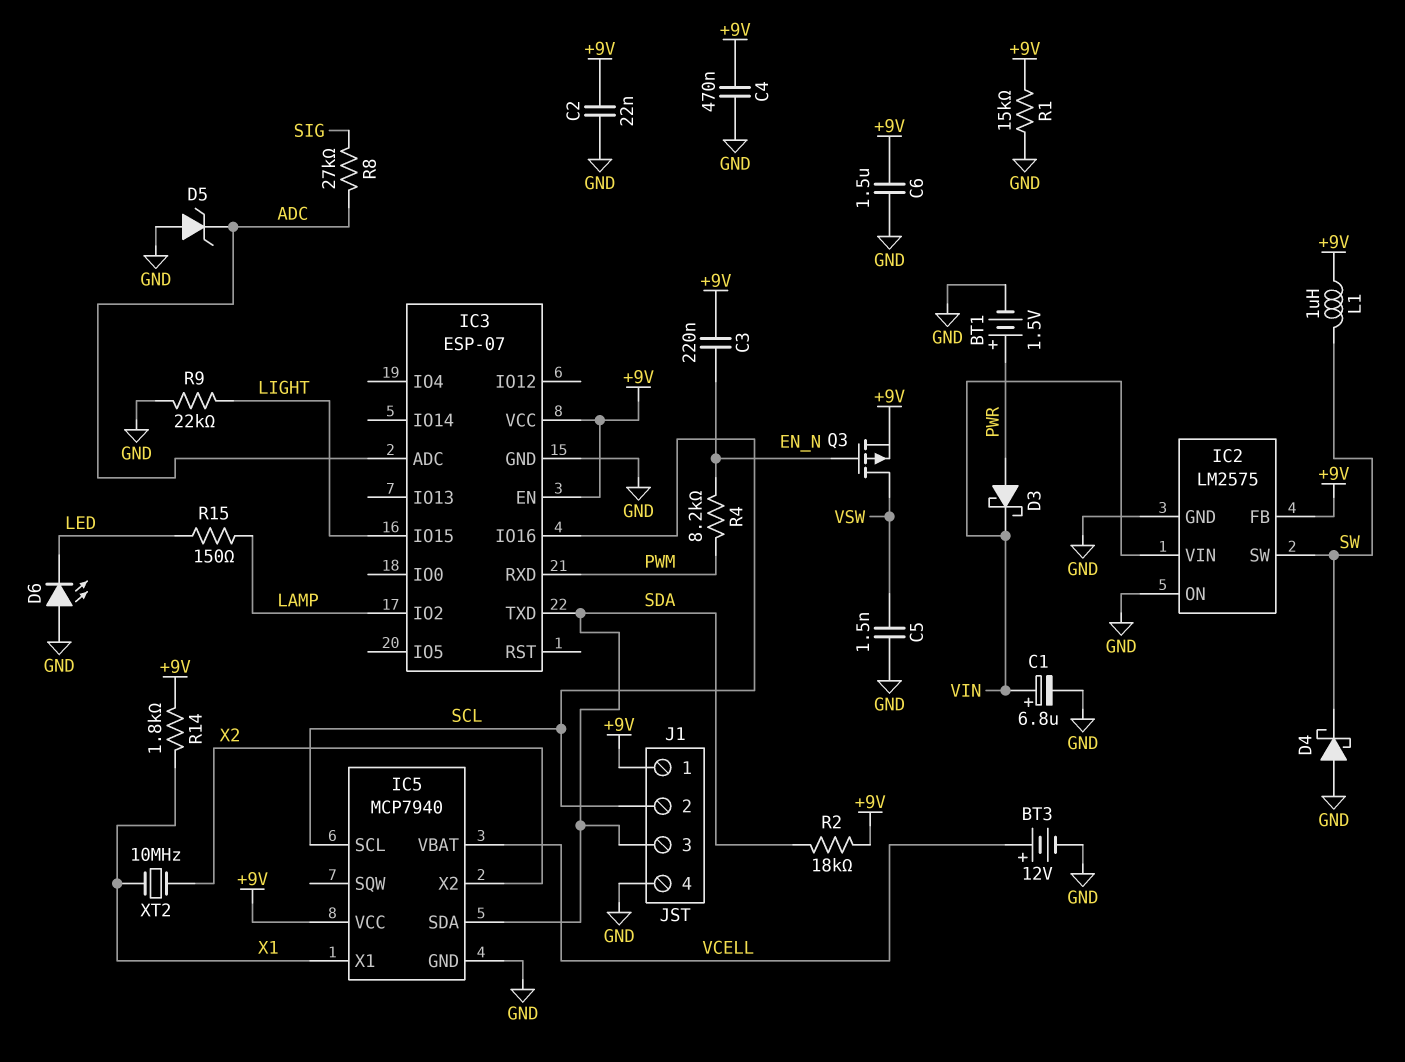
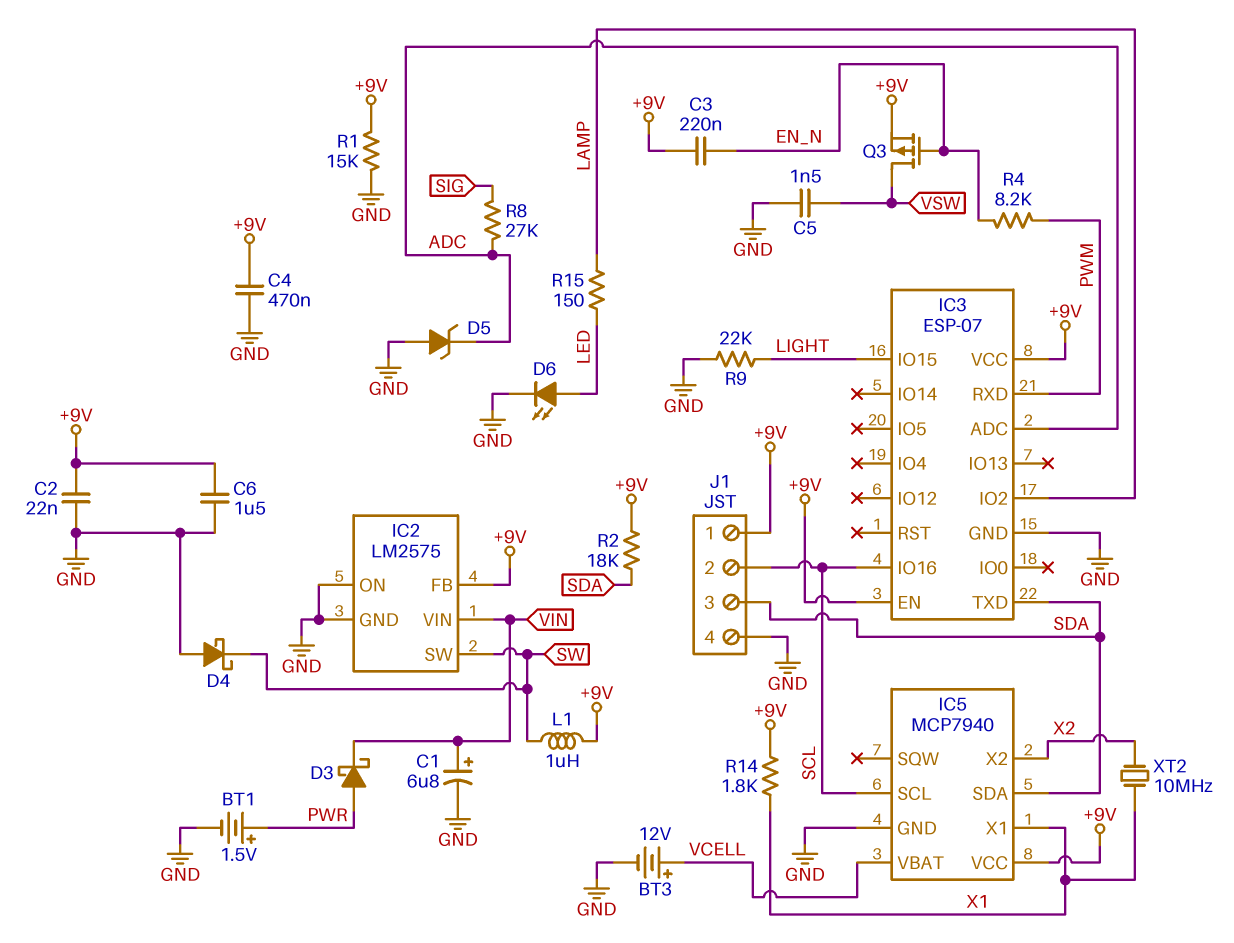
D6: LED (A GND, K LED) -> LED (A LED, K GND)

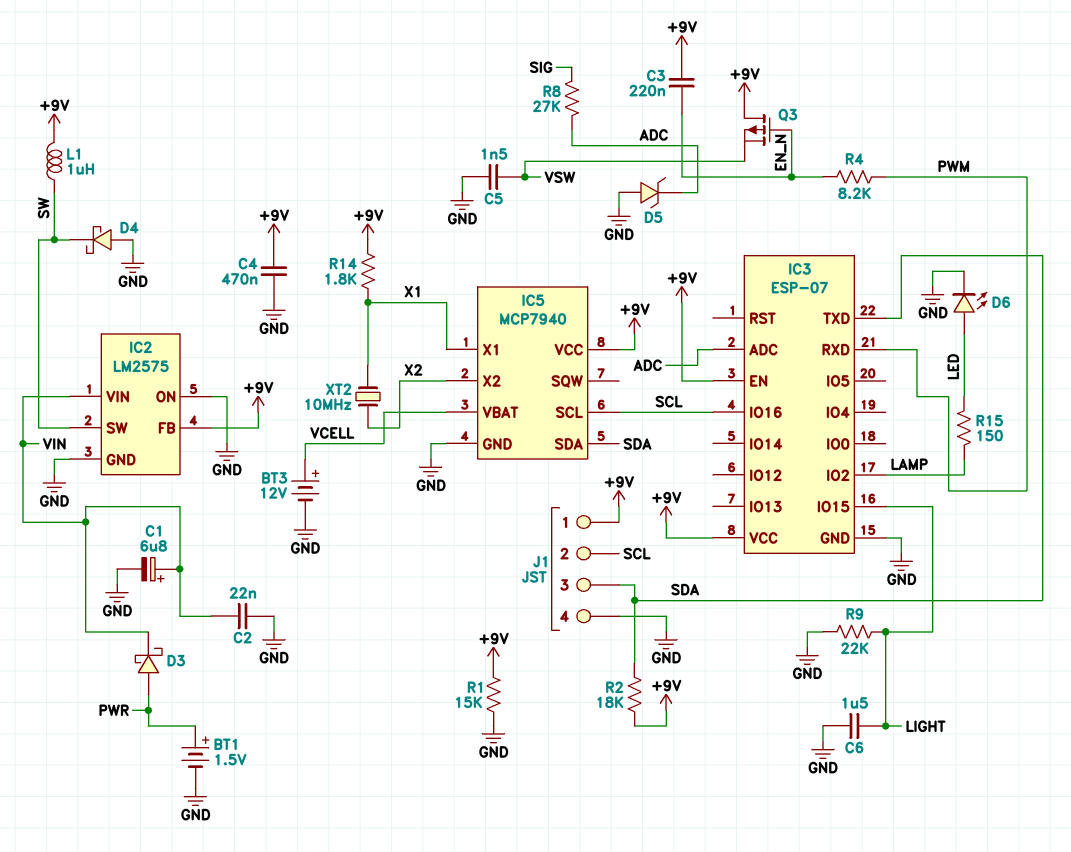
C2: 22nF (+9V, GND) -> 22nF (GND, VIN)
C6: 1.5uF (+9V, GND) -> 1.5uF (GND, LIGHT)
Q3: PMOS (G EN_N, D VSW, S +9V) -> PMOS (G EN_N, D +9V, S VSW)

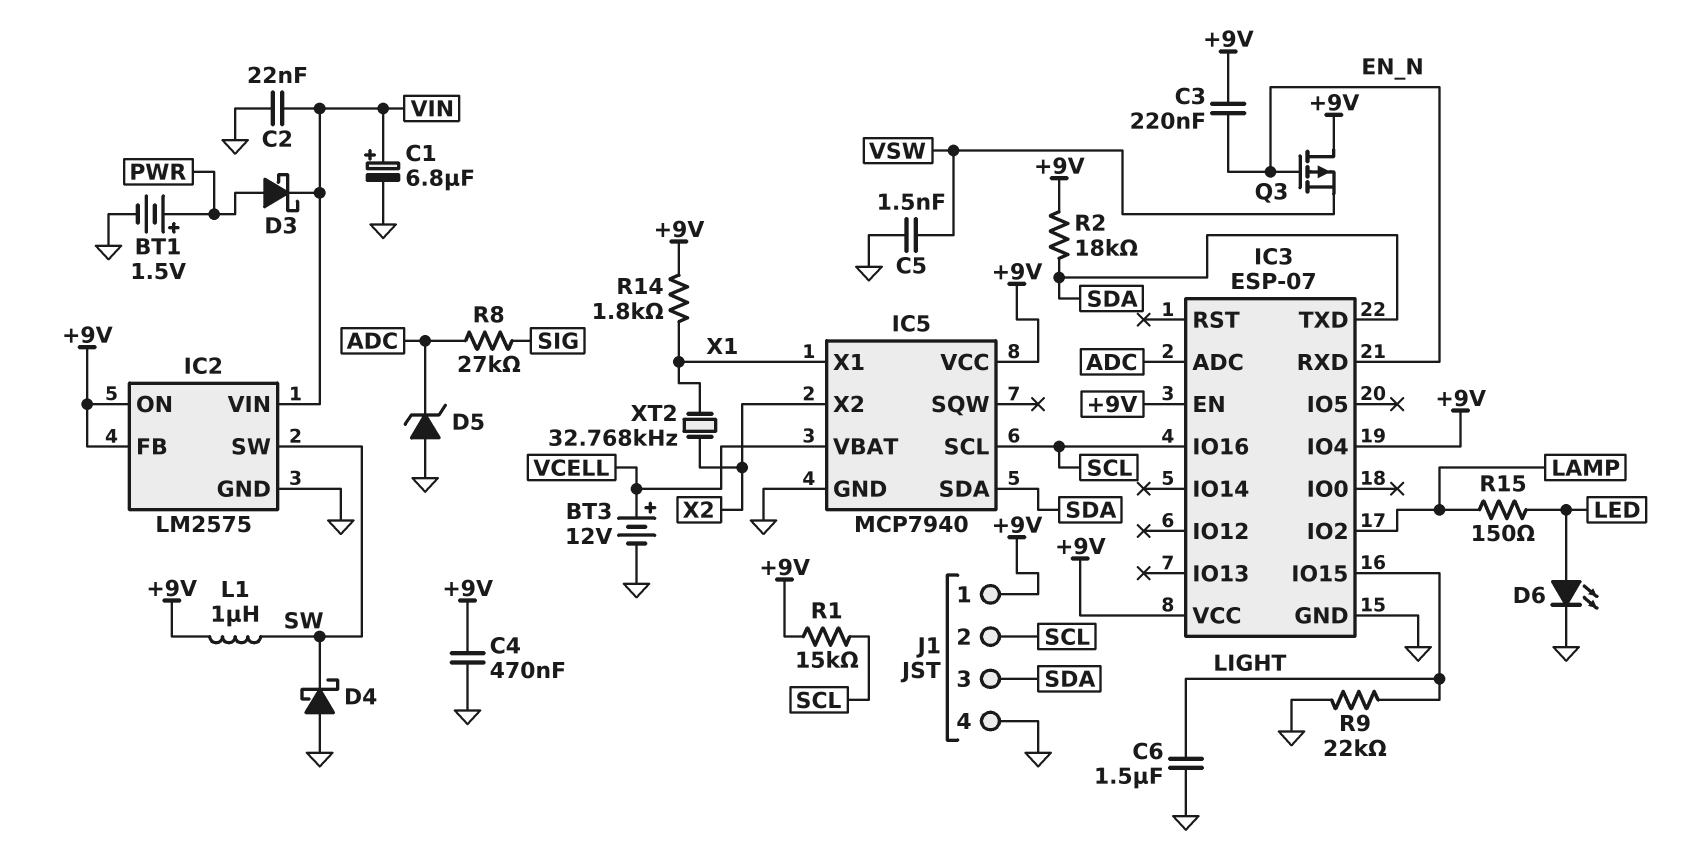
IC2 pin ON: GND -> +9V
IC3 pin IO4: none -> +9V
IC3 pin RXD: PWM -> EN_N
R1: 15k (+9V, GND) -> 15k (+9V, SCL)
R4: 8.2k (EN_N, PWM) -> none
XT2: 10MHz (X1, X2) -> 32.768kHz (X1, X2)

